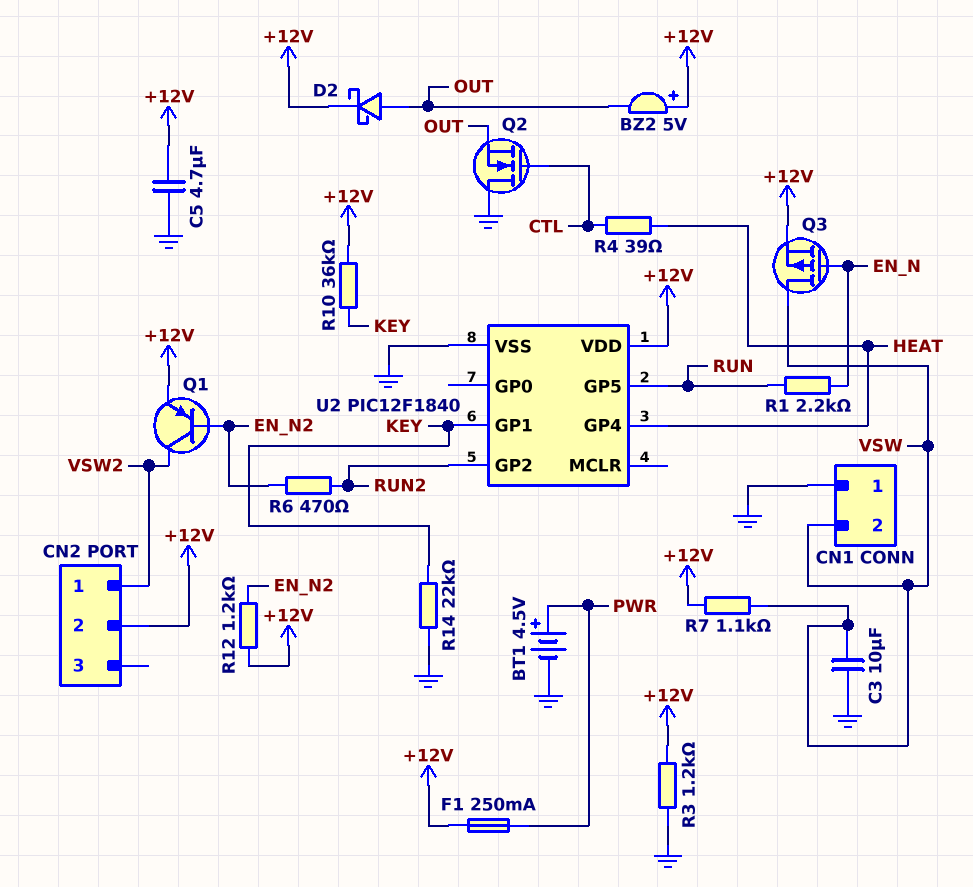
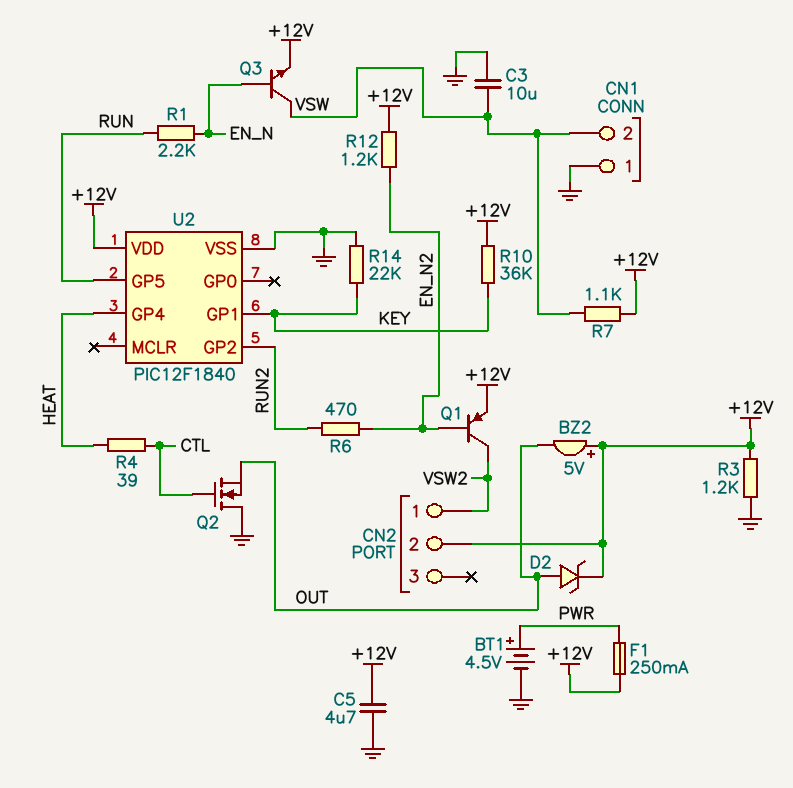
D2: schottky (A OUT, K +12V) -> zener (A OUT, K +12V)
Q3: PMOS (G EN_N, D VSW, S +12V) -> NPN (B EN_N, C VSW, E +12V)

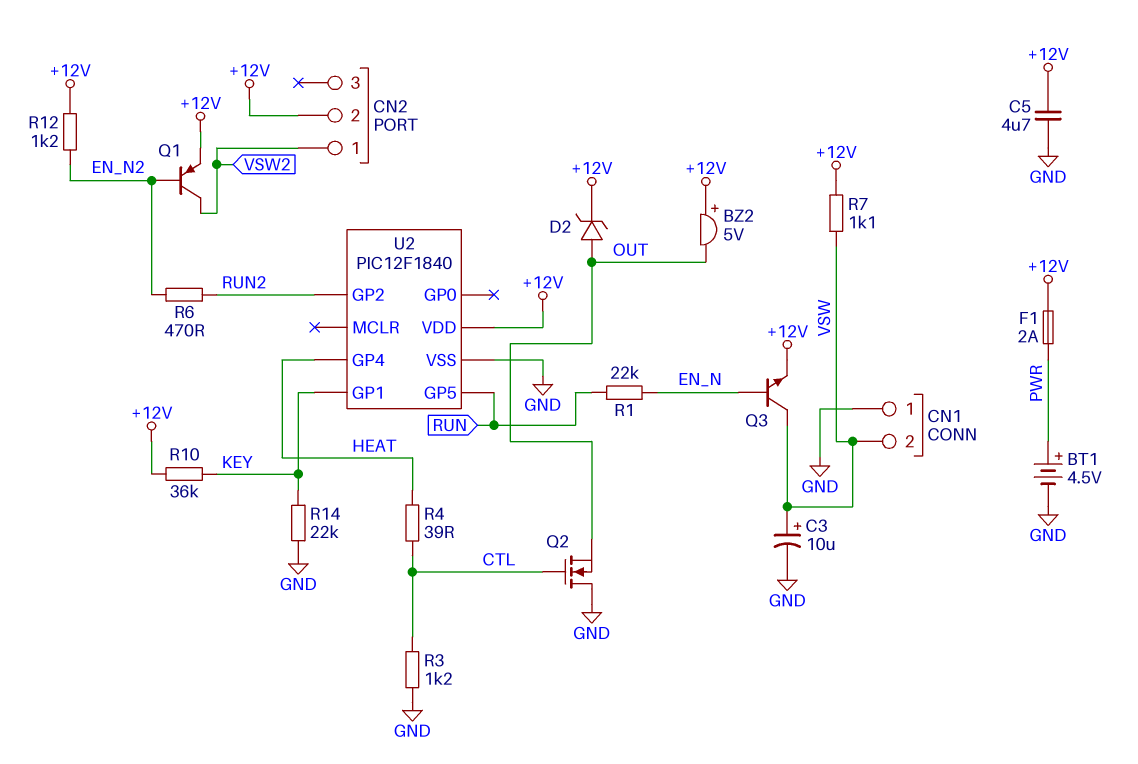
C3: 10uF (GND, VSW) -> 10uF (plus VSW, minus GND)
F1: 250mA (+12V, PWR) -> 2A (+12V, PWR)
R1: 2.2k (EN_N, RUN) -> 22k (EN_N, RUN)
R3: 1.2k (+12V, GND) -> 1.2k (CTL, GND)

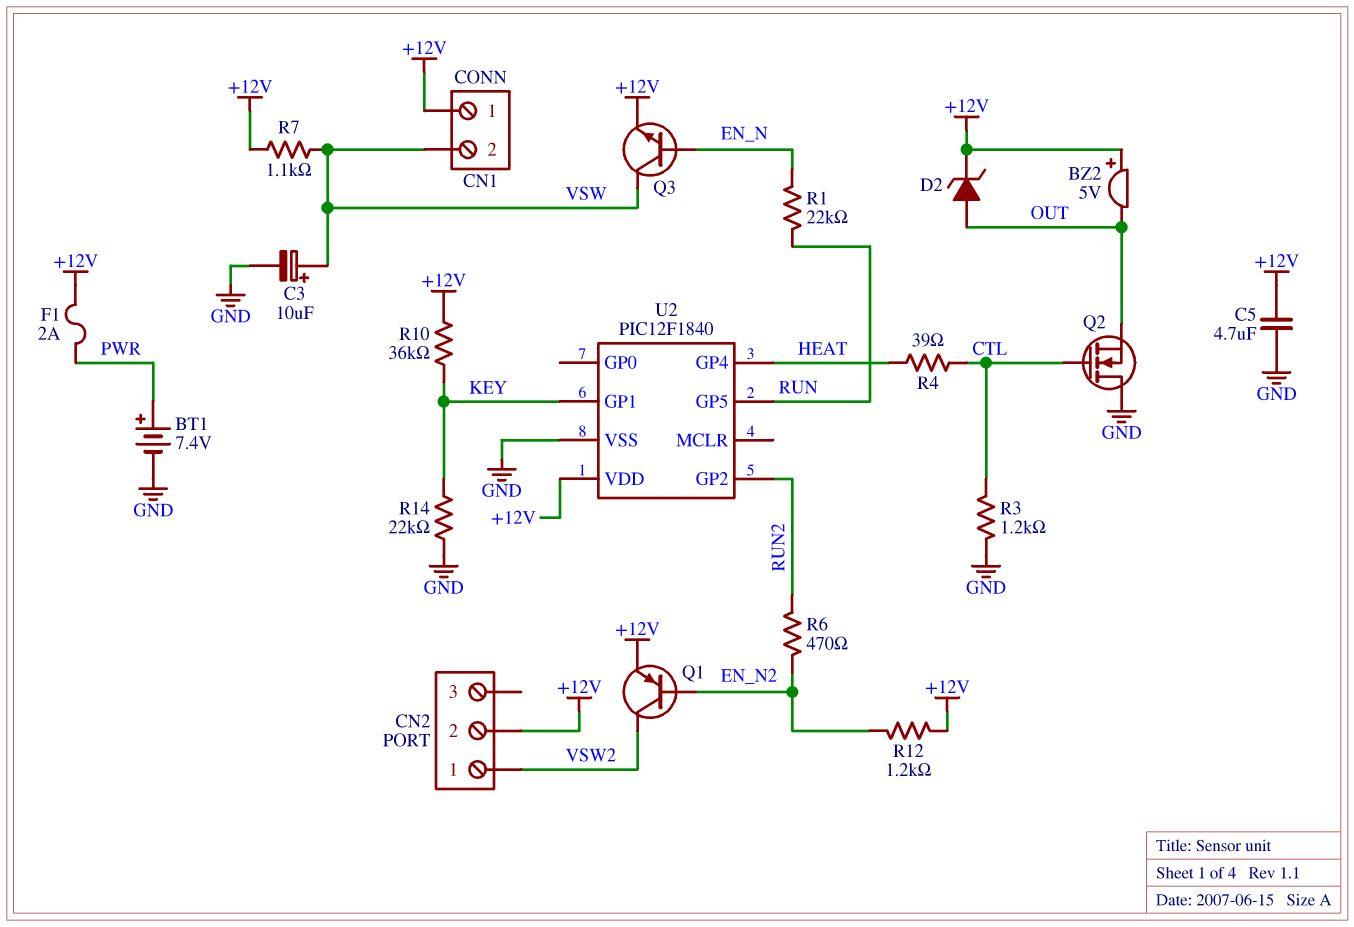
BT1: 4.5V (plus PWR, minus GND) -> 7.4V (plus PWR, minus GND)
CN1 pin 1: GND -> +12V

